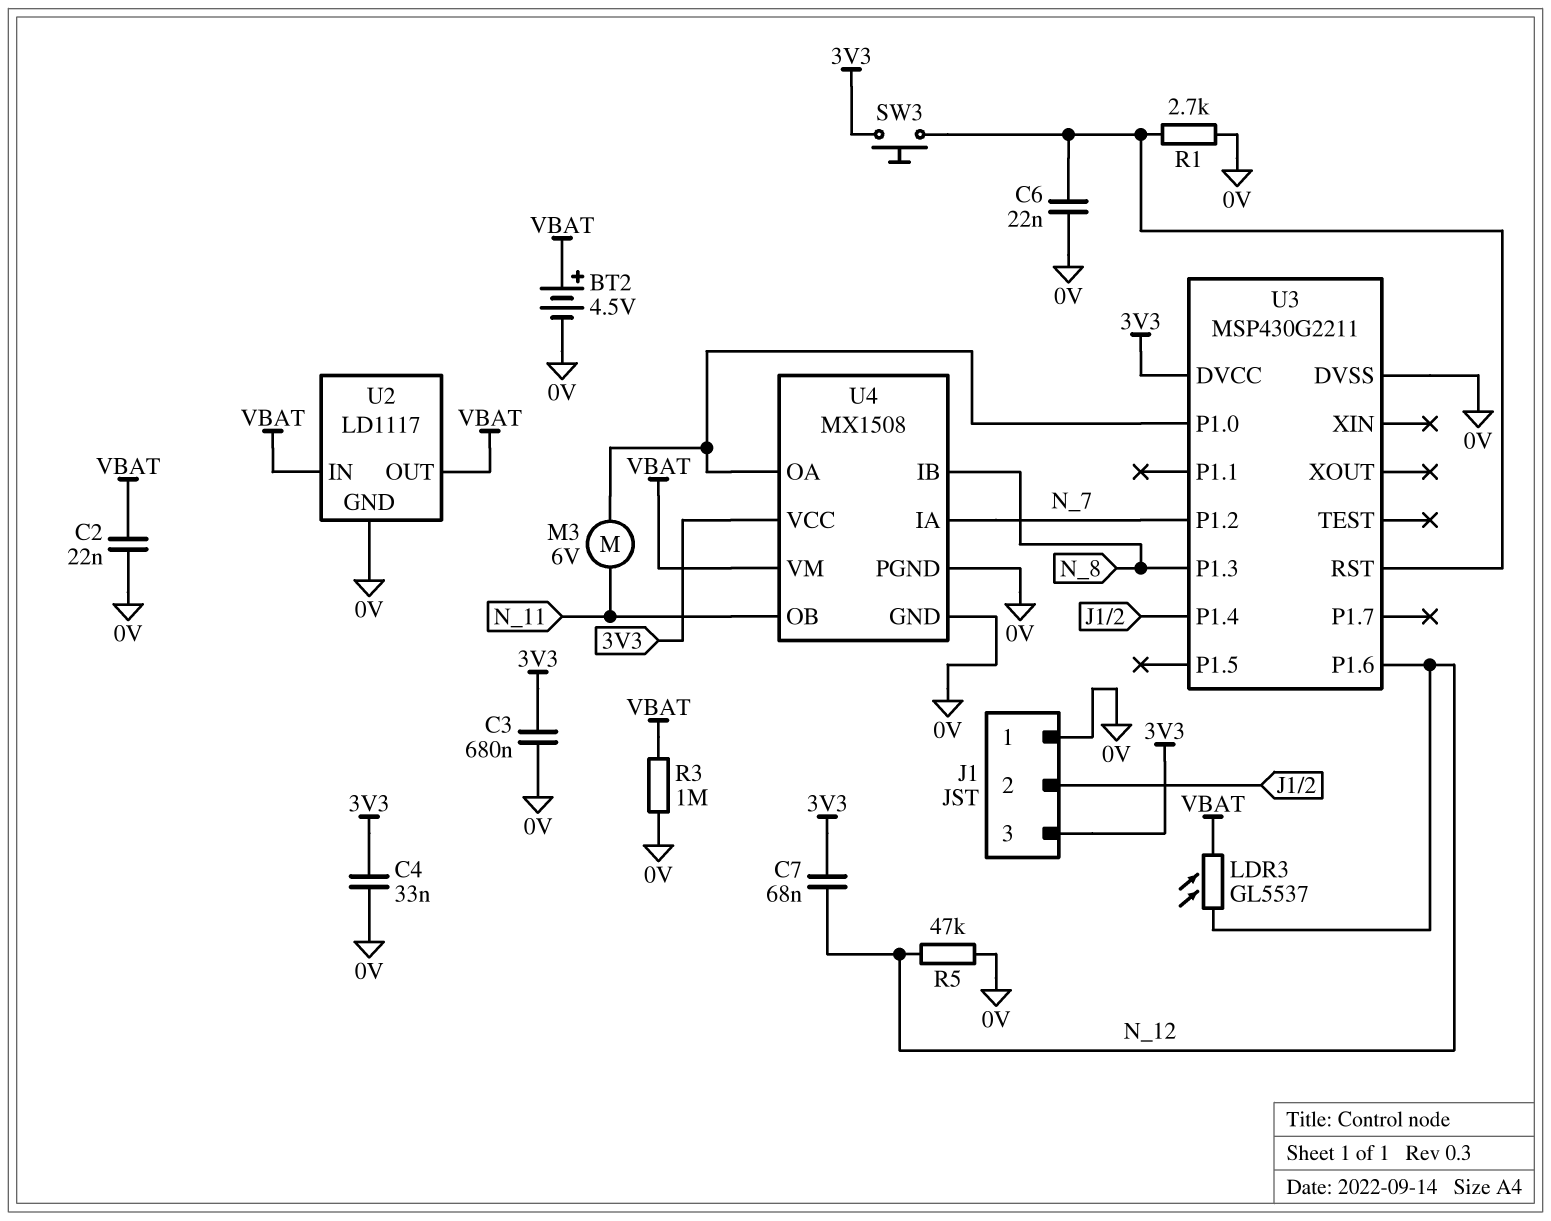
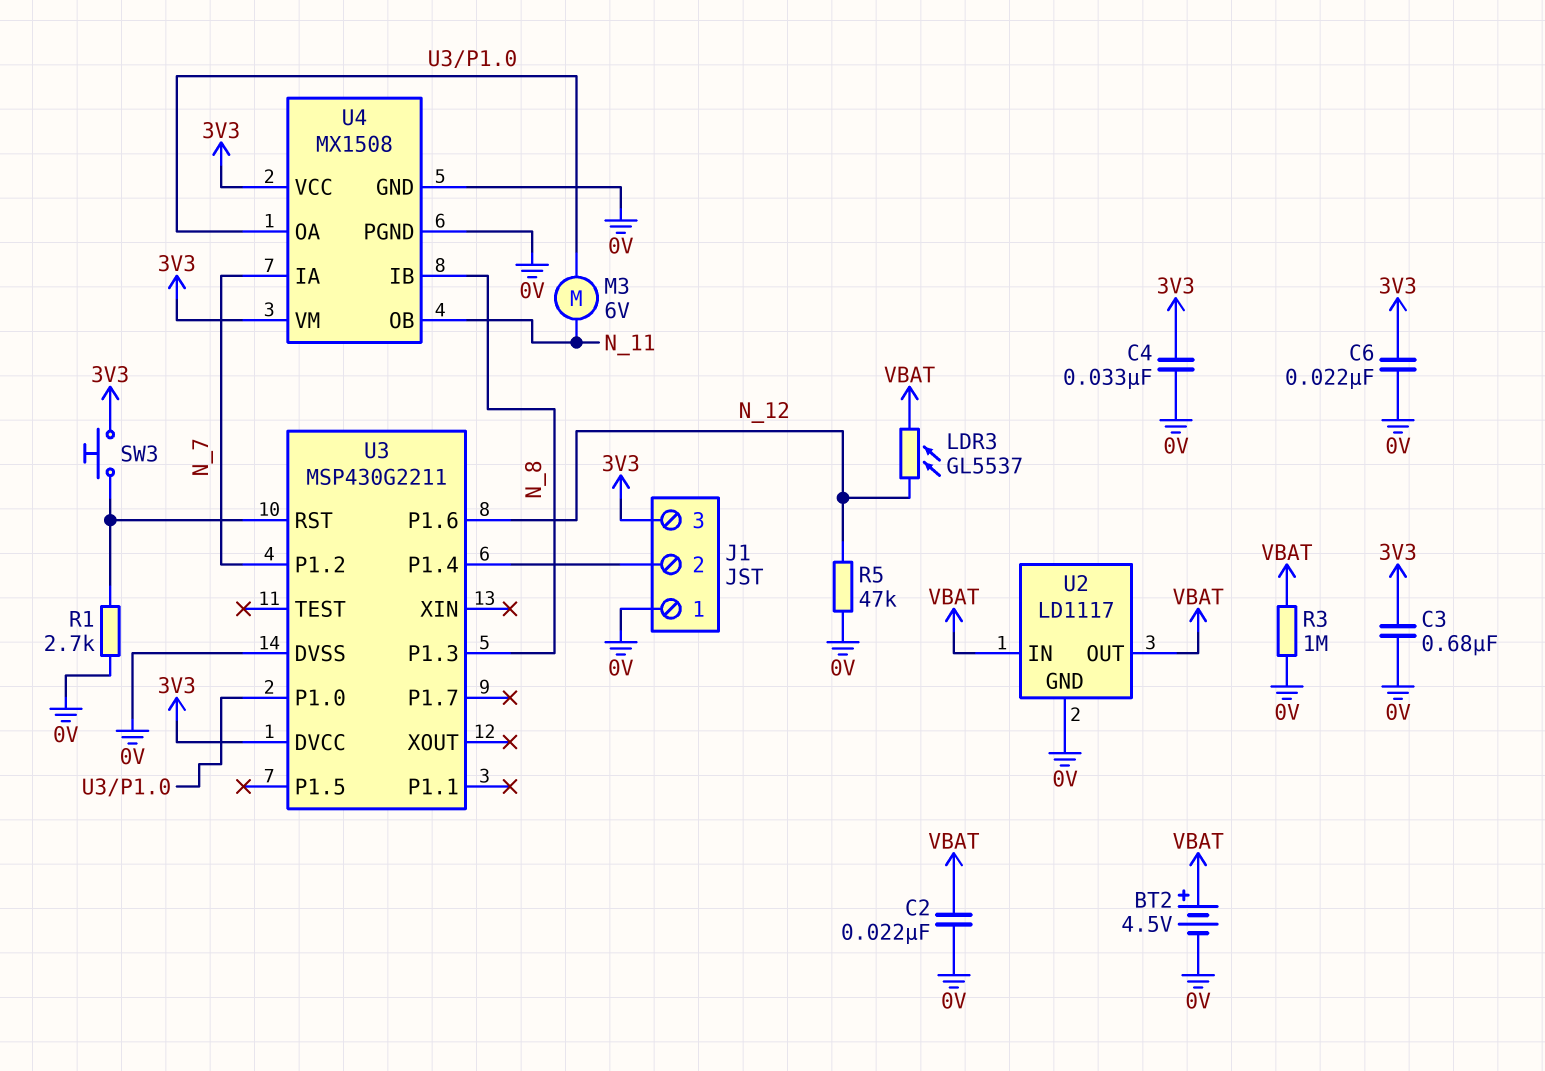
C6: 22nF (0V, U3/RST) -> 22nF (0V, 3V3)
C7: 68nF (3V3, N_12) -> none
U4 pin VM: VBAT -> 3V3

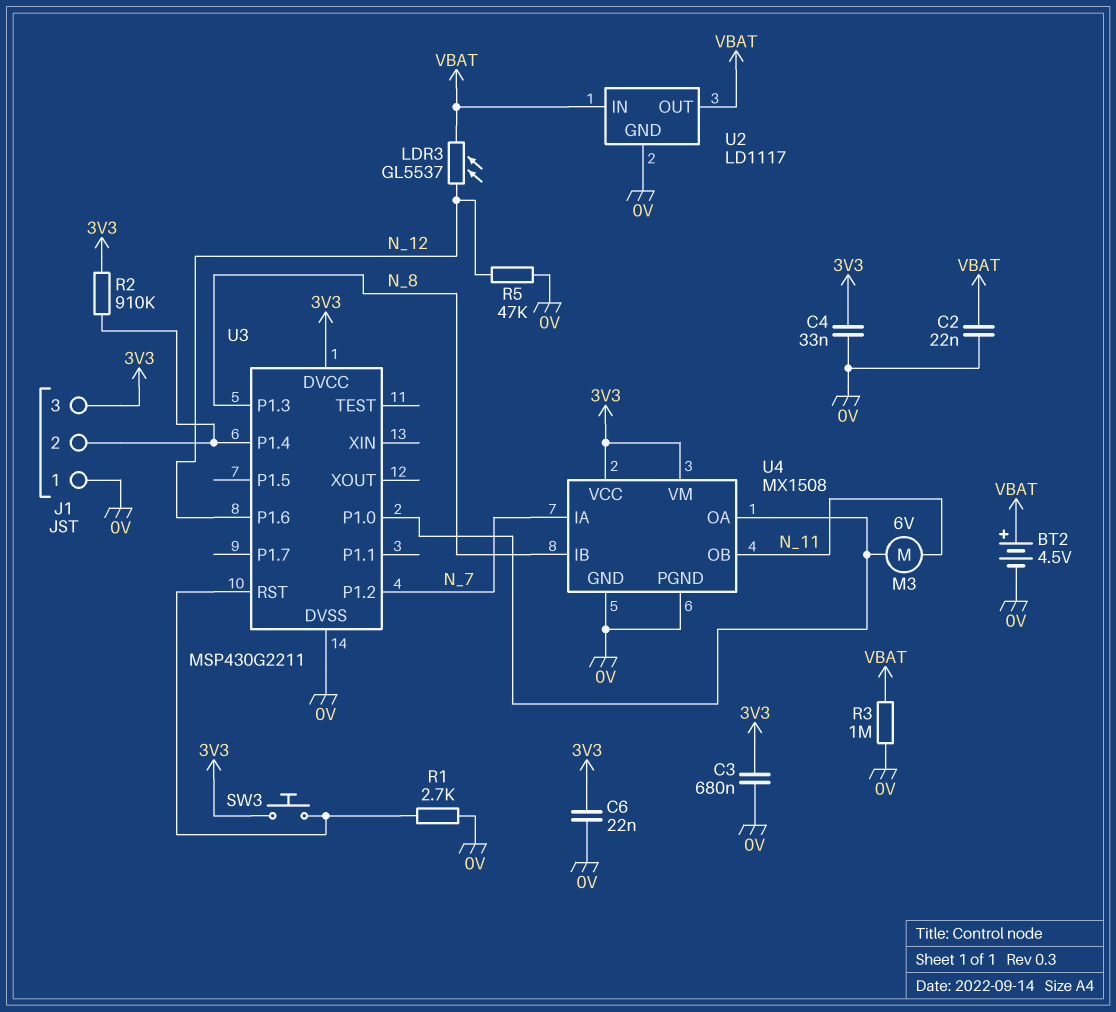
R2: none -> 910k (3V3, J1/2)

